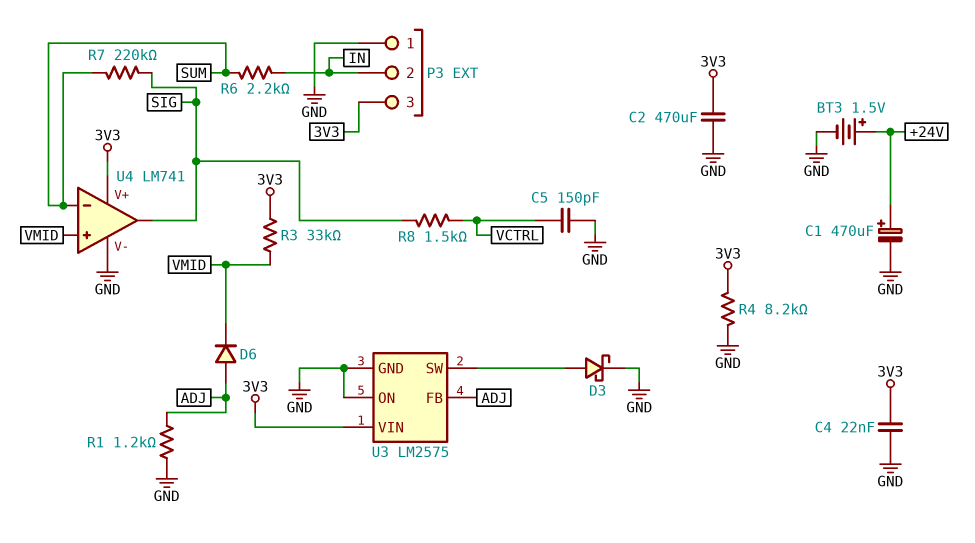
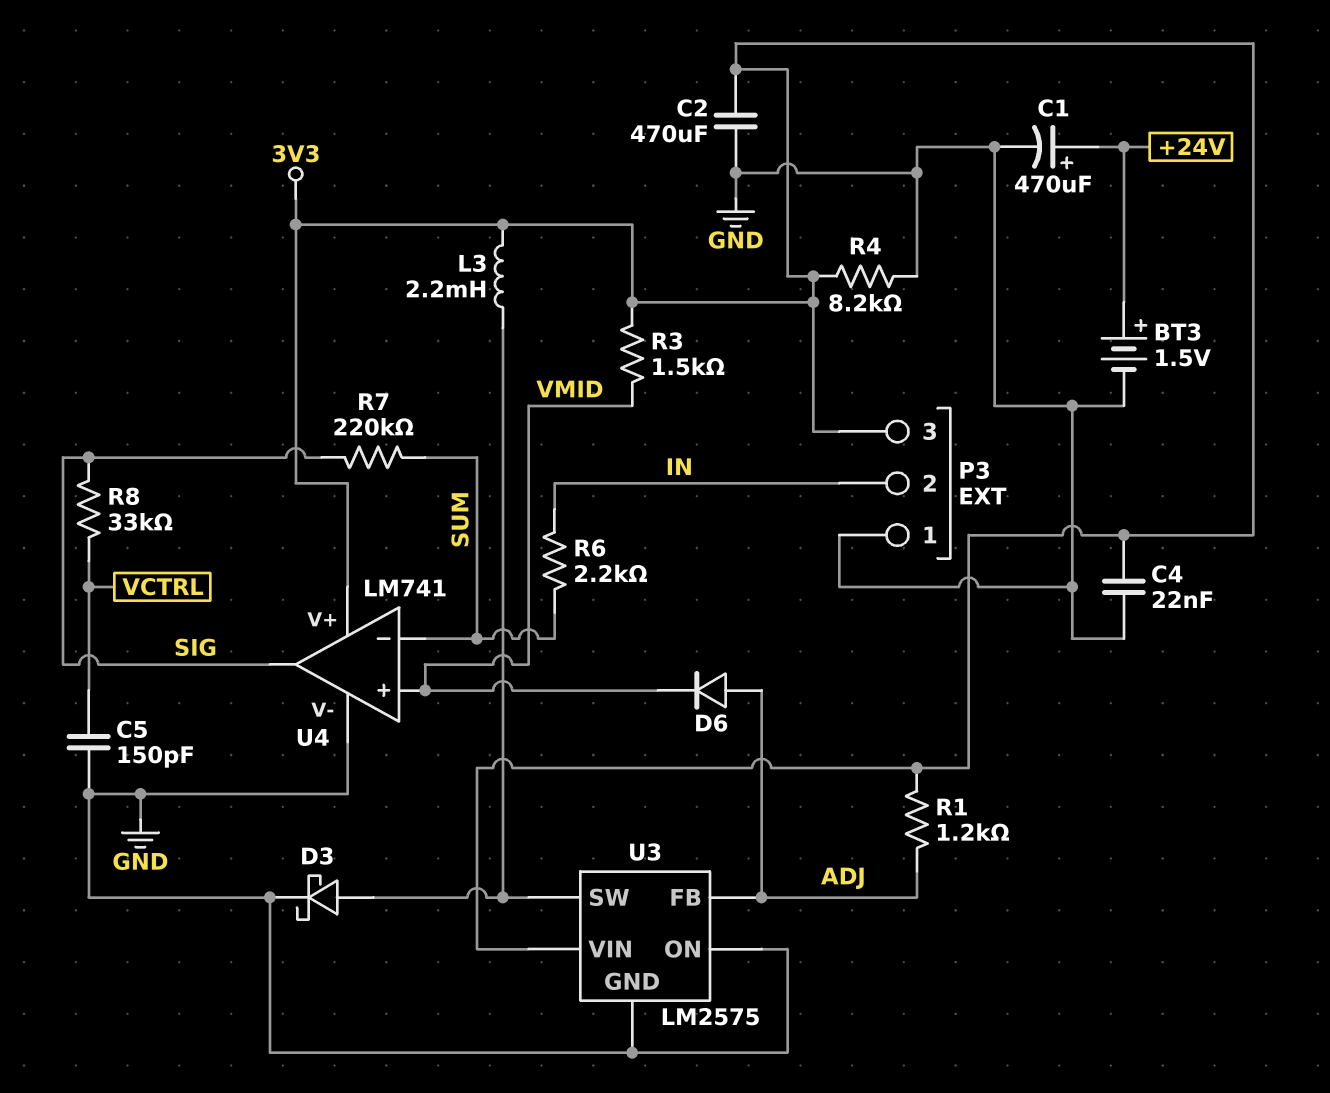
L3: none -> 2.2mH (3V3, U3/SW)
R1: 1.2k (ADJ, GND) -> 1.2k (3V3, ADJ)
R3: 33k (3V3, VMID) -> 1.5k (3V3, VMID)
R8: 1.5k (SIG, VCTRL) -> 33k (SIG, VCTRL)

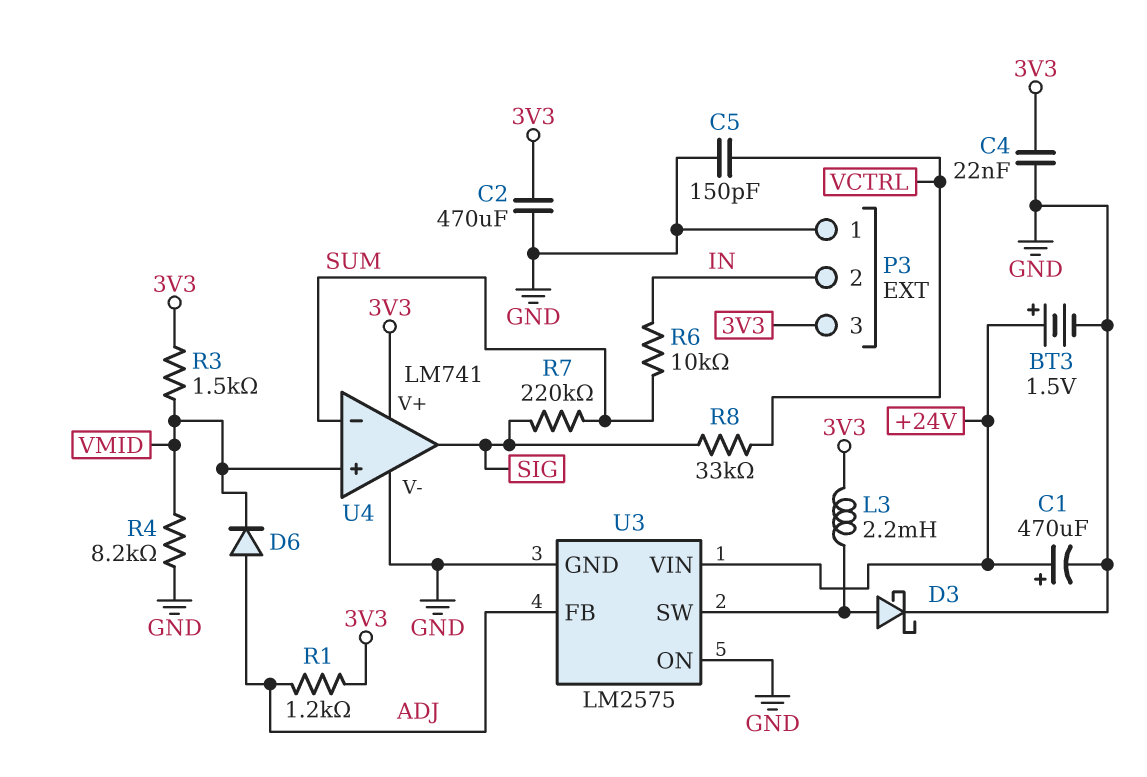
R4: 8.2k (3V3, GND) -> 8.2k (GND, VMID)
R6: 2.2k (IN, SUM) -> 10k (IN, SUM)
U3 pin VIN: 3V3 -> +24V

